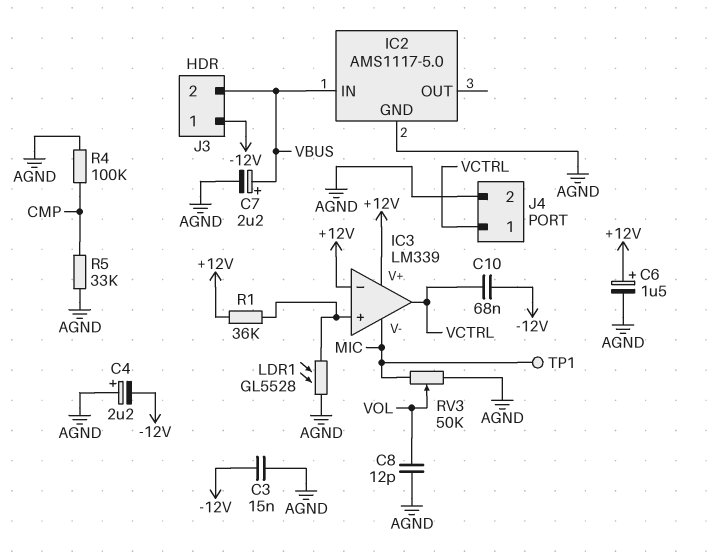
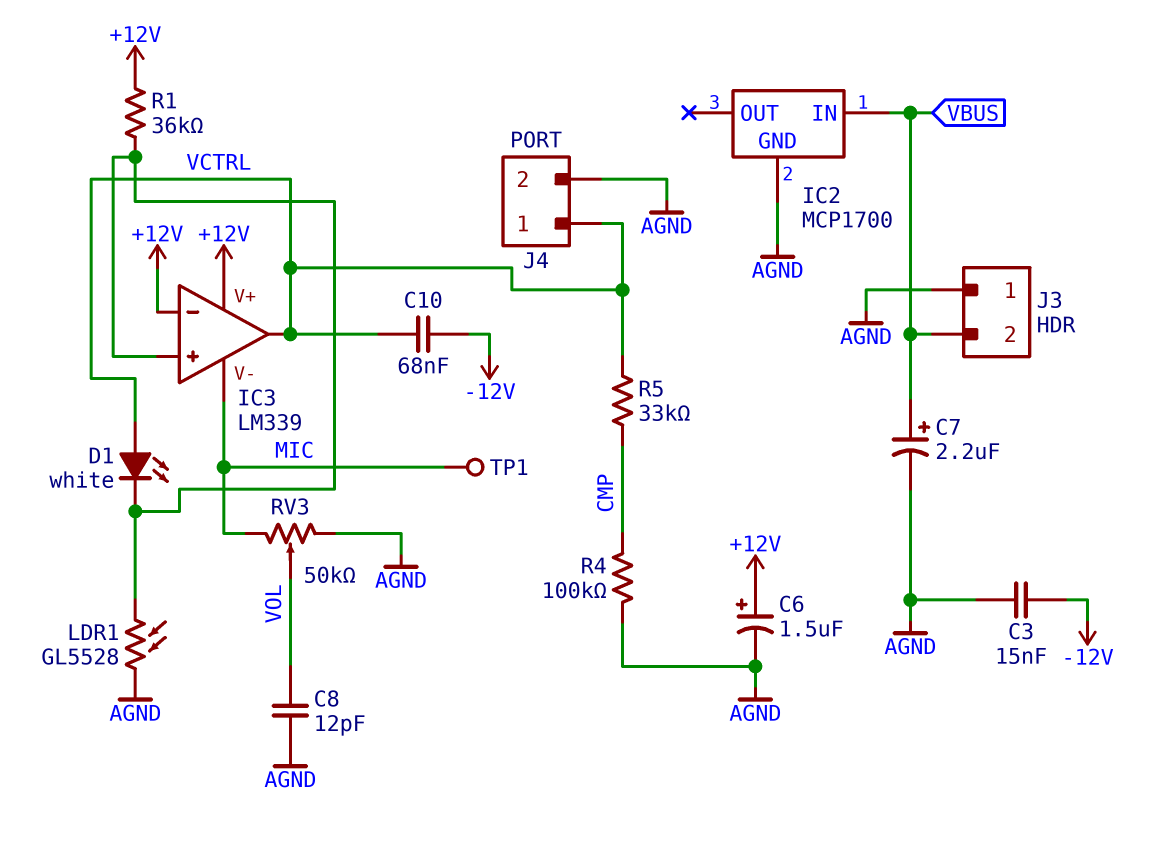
C4: 2.2uF (plus AGND, minus -12V) -> none
D1: none -> LED white (A VCTRL, K IC3/in+)
IC2: AMS1117-5.0 -> MCP1700
J3 pin 1: -12V -> AGND
R5: 33k (AGND, CMP) -> 33k (CMP, VCTRL)

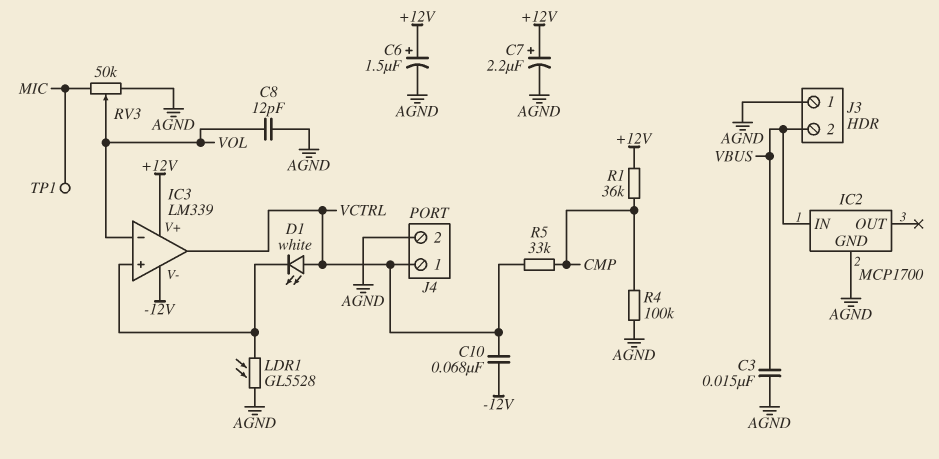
C3: 15nF (-12V, AGND) -> 15nF (AGND, VBUS)
C7: 2.2uF (plus VBUS, minus AGND) -> 2.2uF (plus +12V, minus AGND)
IC3 pin V-: MIC -> -12V
IC3 pin in-: +12V -> VOL
R1: 36k (+12V, IC3/in+) -> 36k (+12V, CMP)

